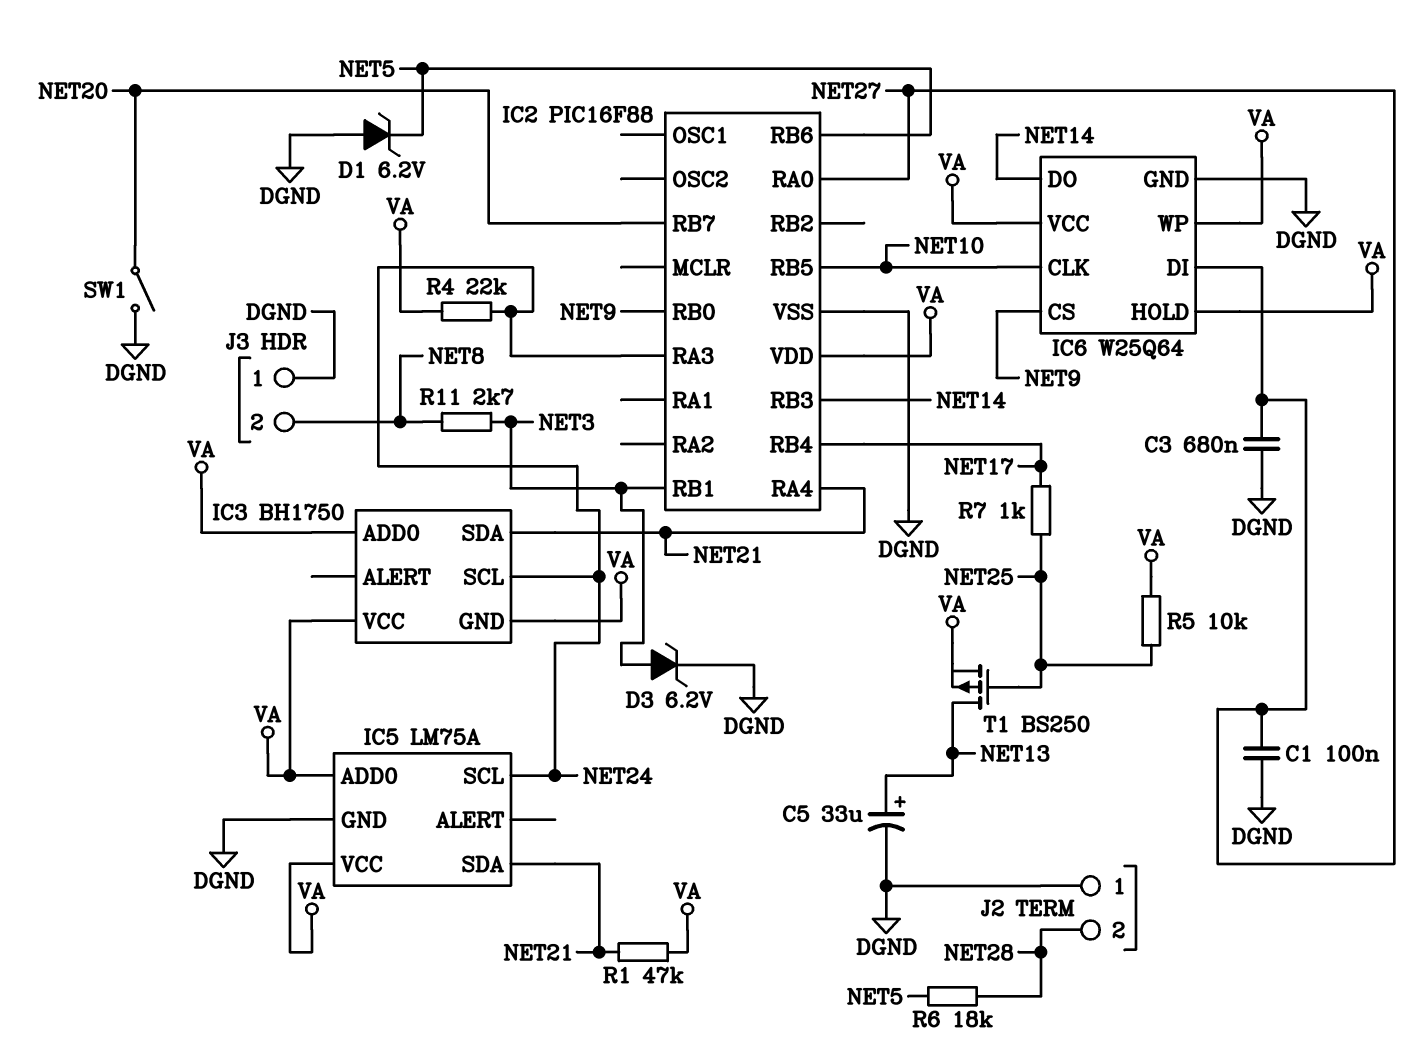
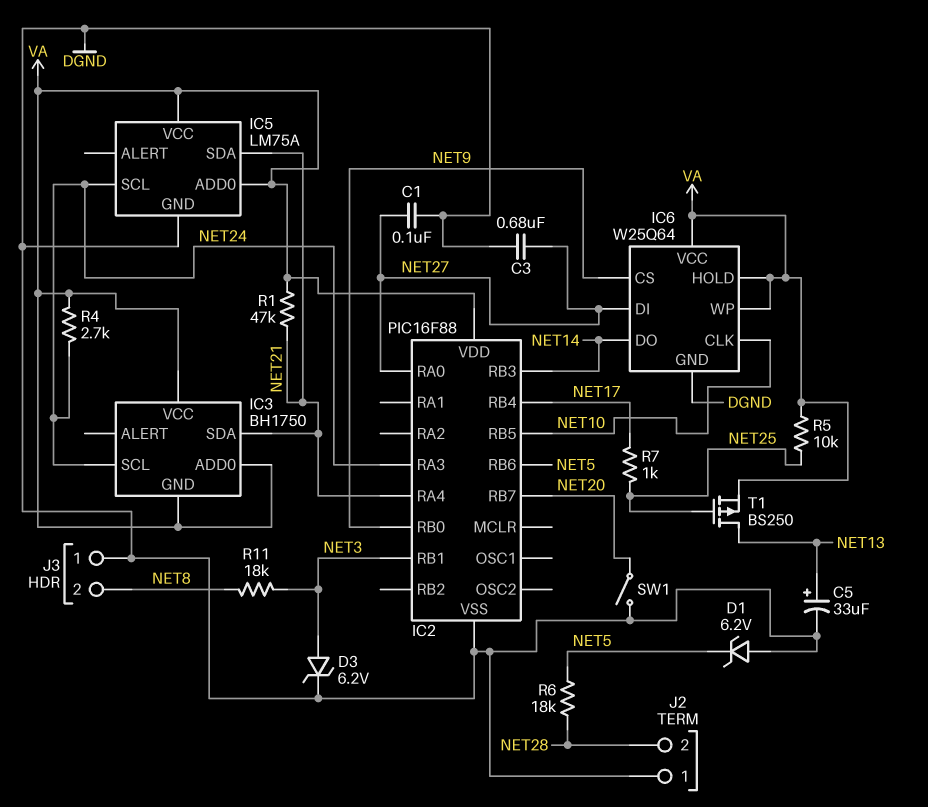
R4: 22k (NET24, VA) -> 2.7k (NET24, VA)
R11: 2.7k (NET3, NET8) -> 18k (NET3, NET8)

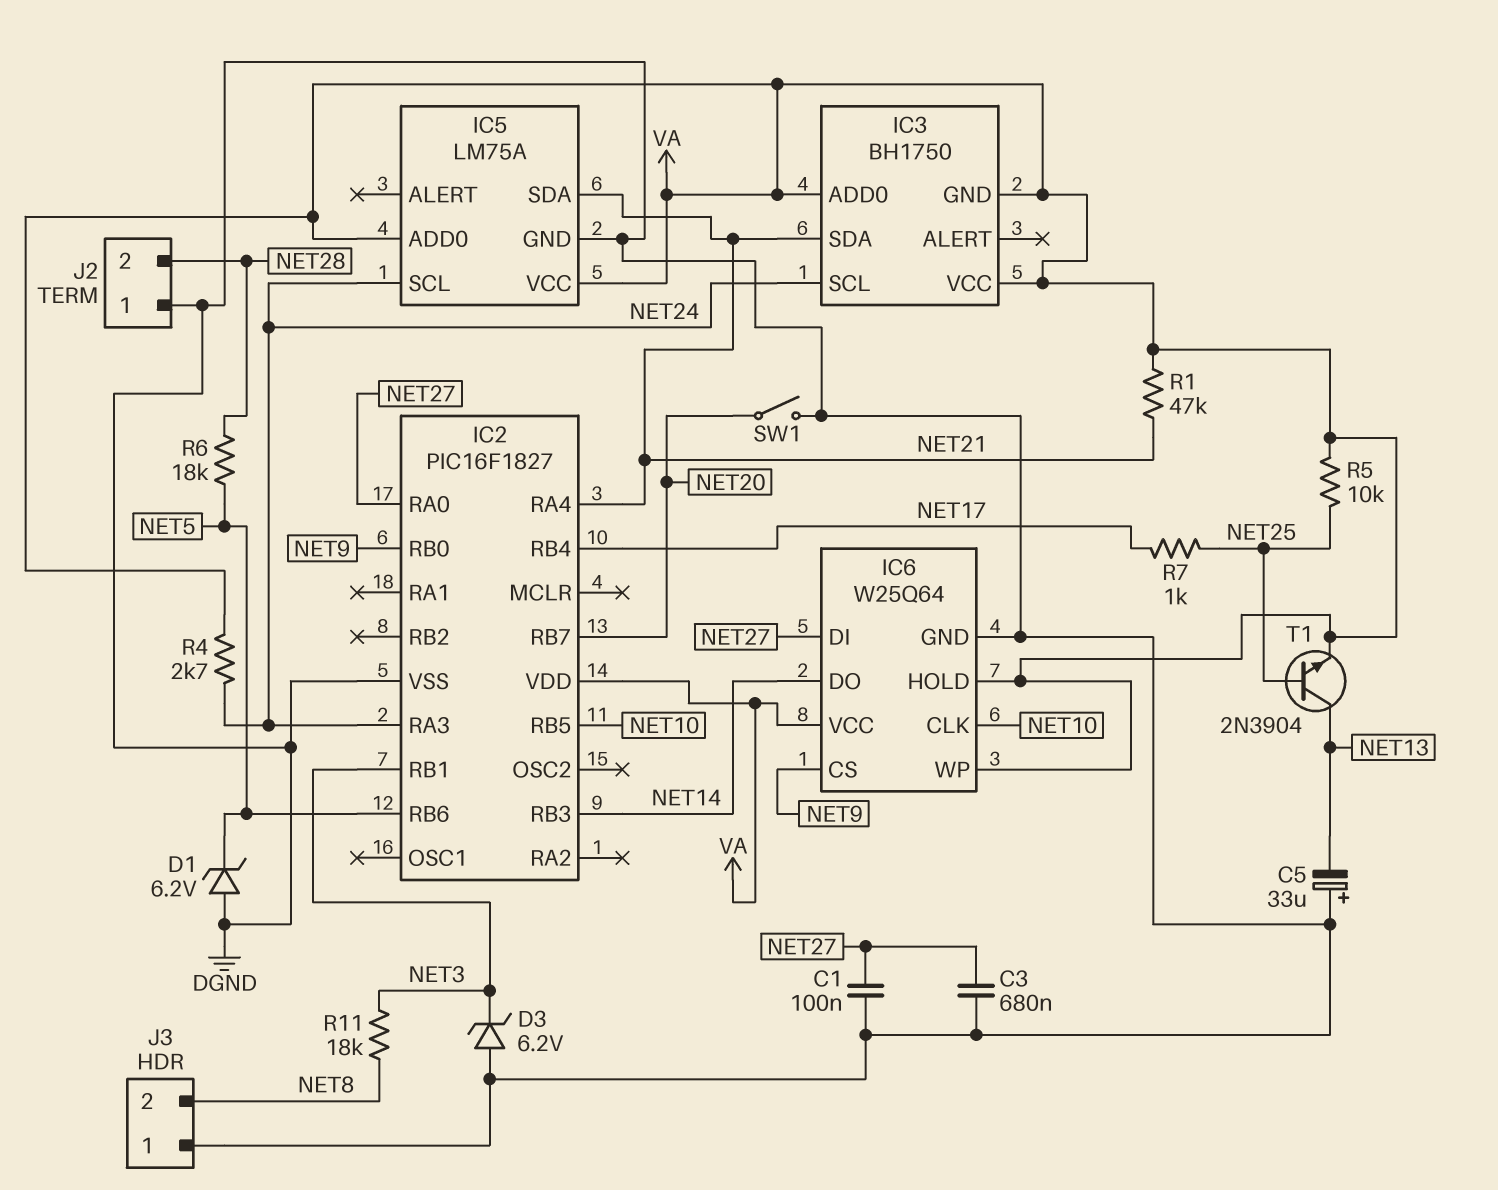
C5: 33uF (plus NET13, minus DGND) -> 33uF (plus DGND, minus NET13)
D3: zener 6.2V (A NET3, K DGND) -> zener 6.2V (A DGND, K NET3)
IC2: PIC16F88 -> PIC16F1827
T1: PMOS BS250 (G NET25, D NET13, S VA) -> NPN 2N3904 (B NET25, C NET13, E VA)

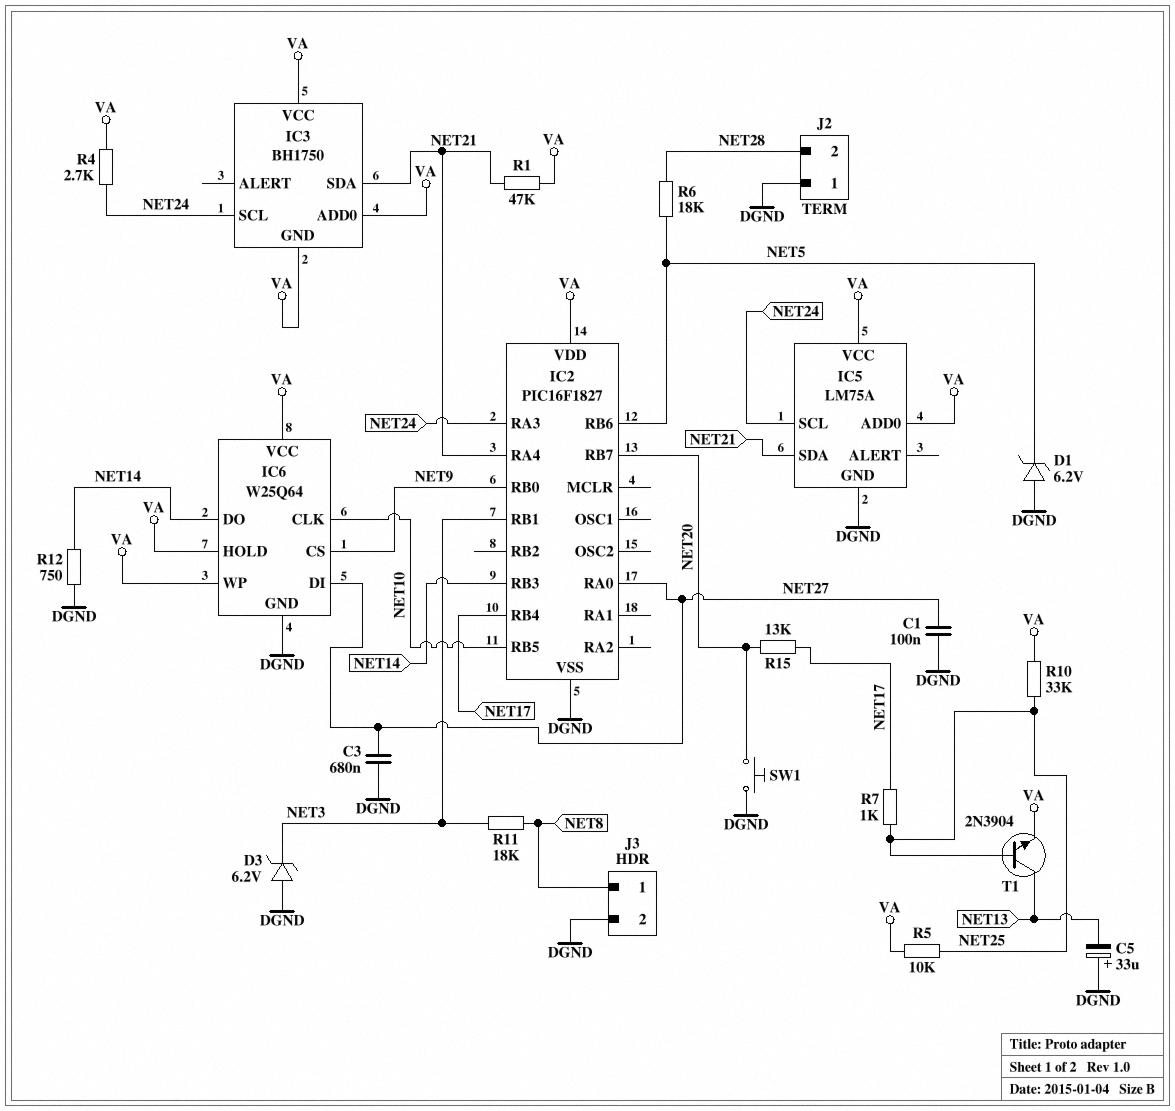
J3 pin 1: DGND -> NET8
J3 pin 2: NET8 -> DGND
R10: none -> 33k (NET25, VA)
R12: none -> 750 (DGND, NET14)
R15: none -> 13k (NET17, NET20)
SW1: switch (DGND, NET20) -> button (DGND, NET20)

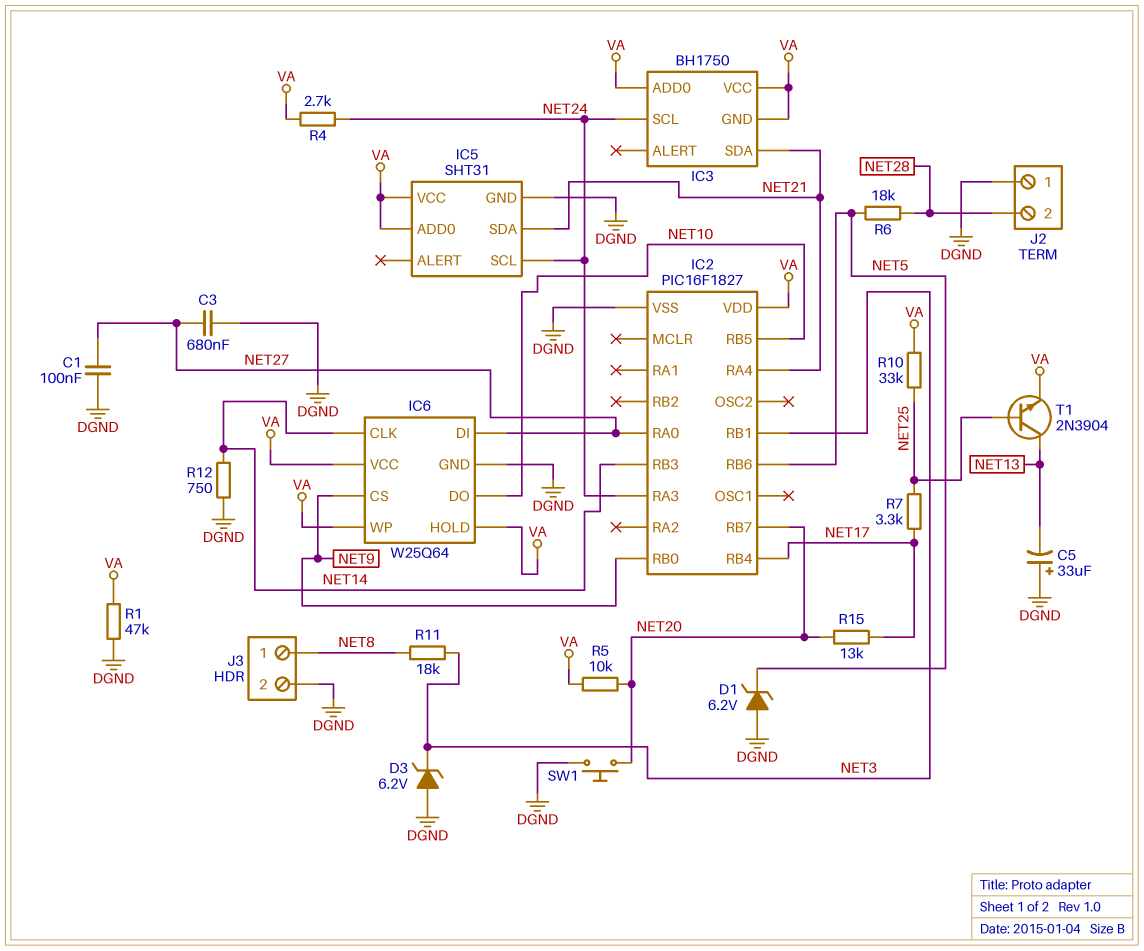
IC5: LM75A -> SHT31
IC6 pin CLK: NET10 -> NET14
IC6 pin DO: NET14 -> NET10
R1: 47k (NET21, VA) -> 47k (DGND, VA)
R5: 10k (NET25, VA) -> 10k (NET20, VA)
R7: 1k (NET17, NET25) -> 3.3k (NET17, NET25)

